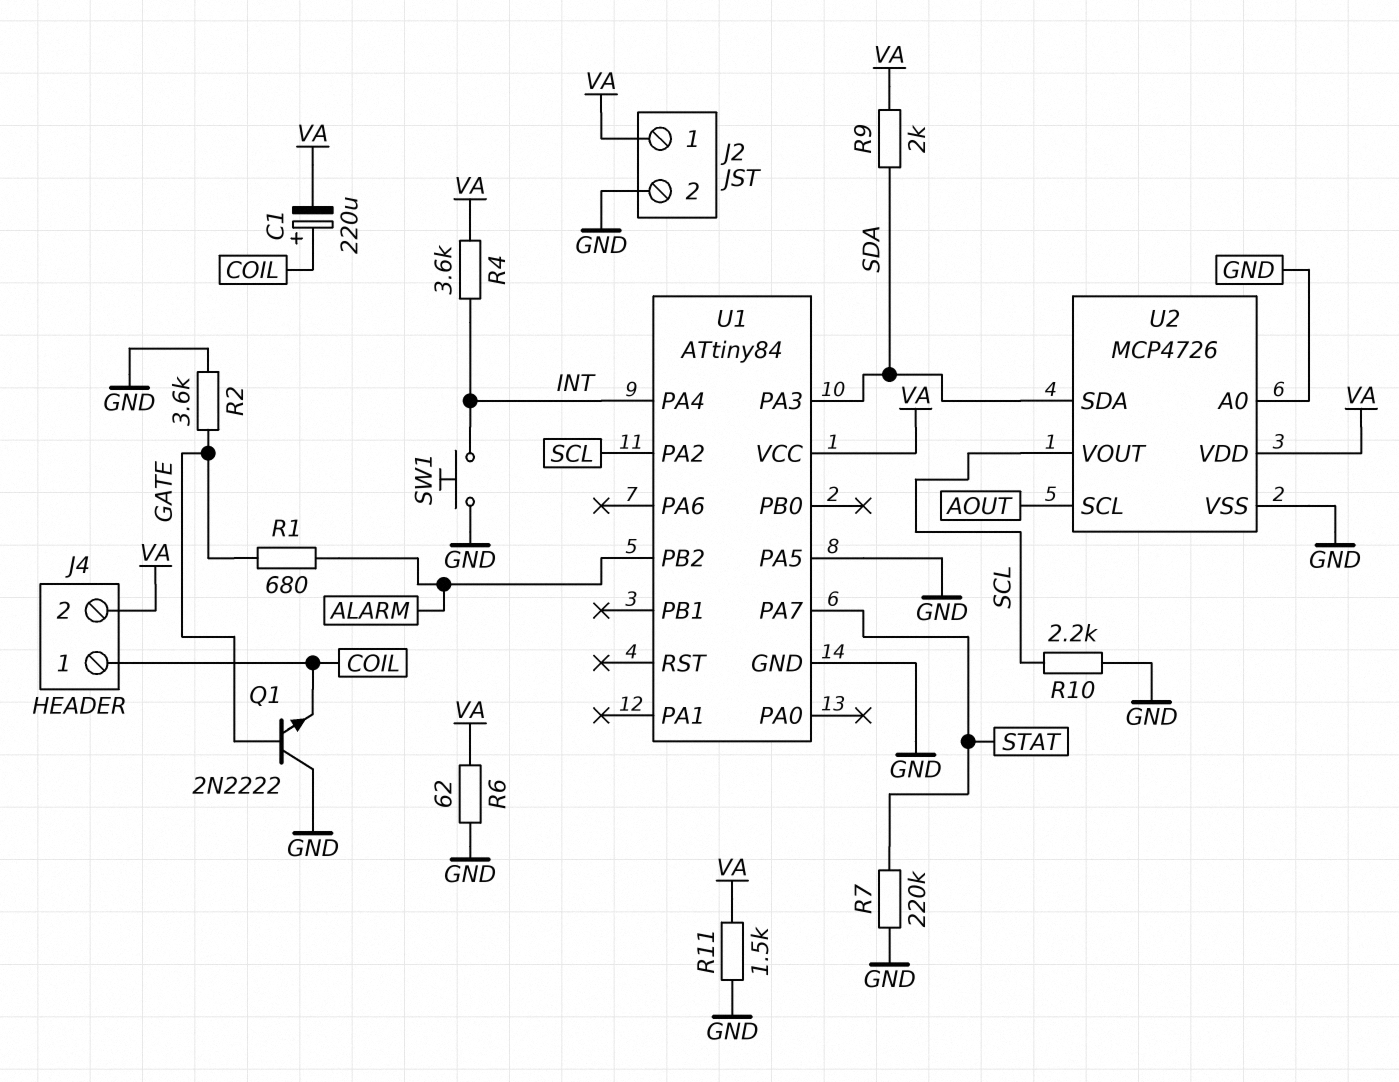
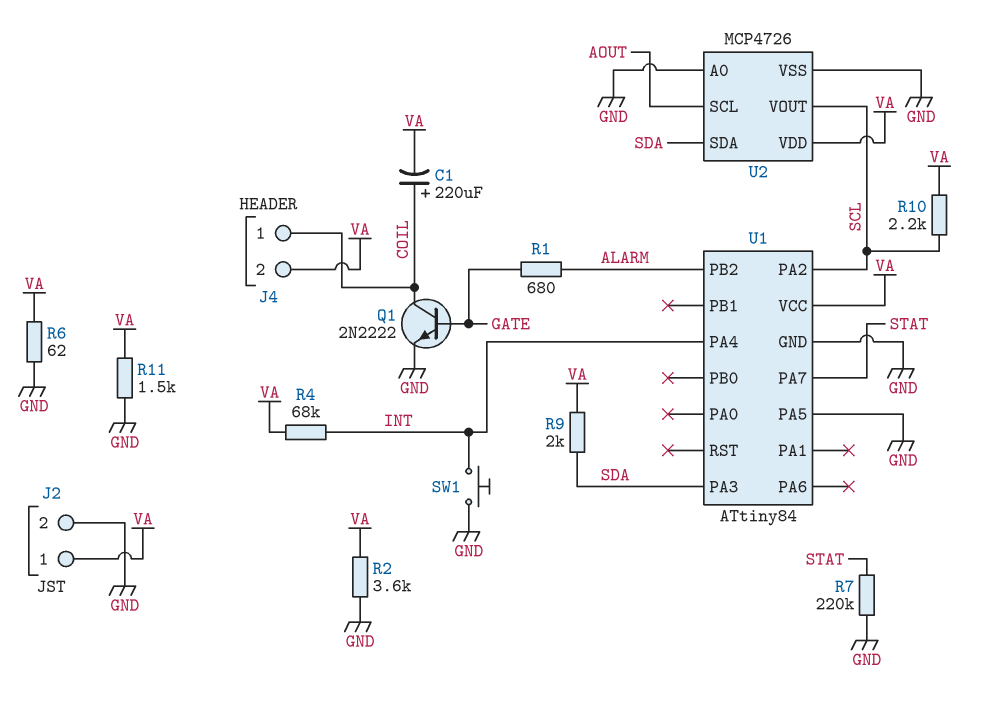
Q1: NPN 2N2222 (B GATE, C GND, E COIL) -> NPN 2N2222 (B GATE, C COIL, E GND)
R2: 3.6k (GATE, GND) -> 3.6k (GND, VA)
R4: 3.6k (INT, VA) -> 68k (INT, VA)
R10: 2.2k (GND, SCL) -> 2.2k (SCL, VA)

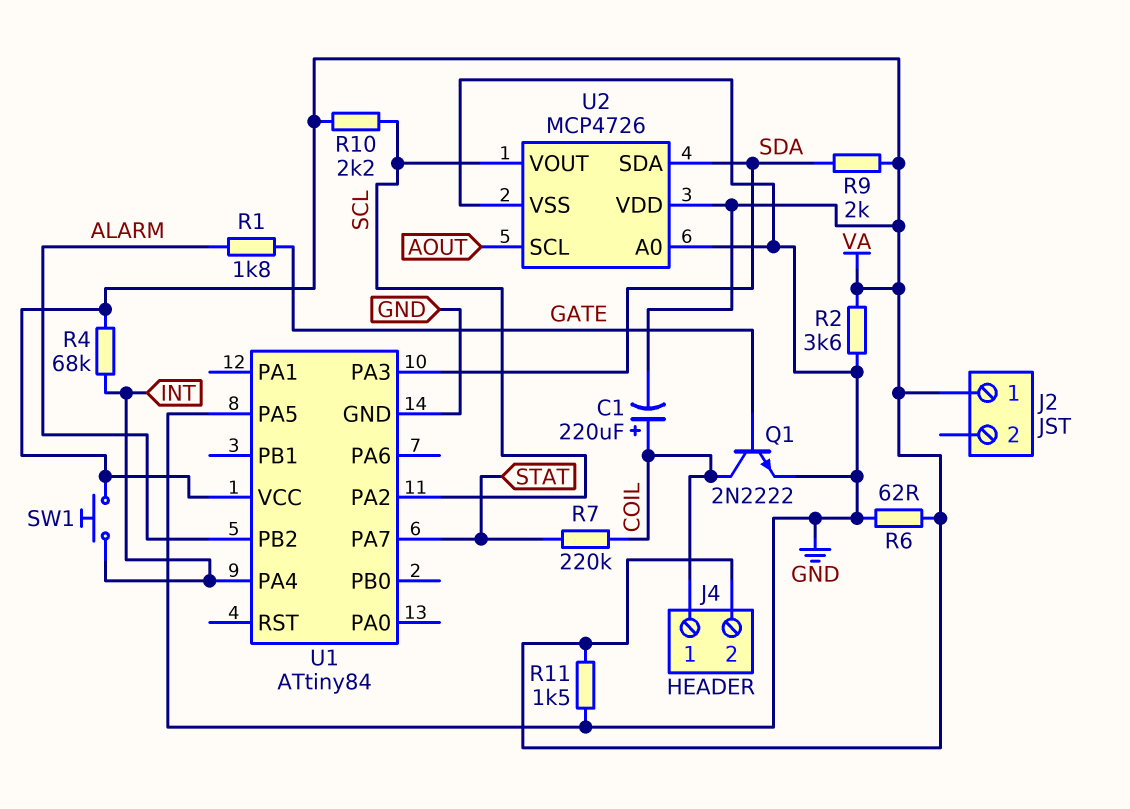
J2 pin 2: GND -> none
R1: 680 (ALARM, GATE) -> 1.8k (ALARM, GATE)
R7: 220k (GND, STAT) -> 220k (COIL, STAT)
SW1: button (GND, INT) -> button (INT, VA)

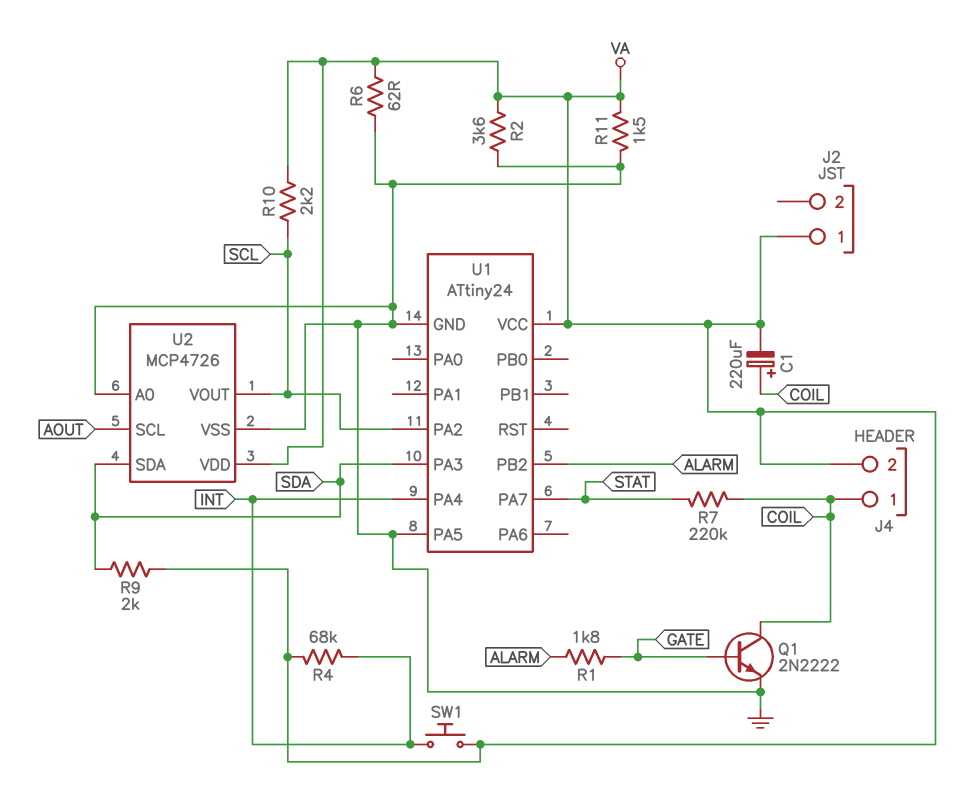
U1: ATtiny84 -> ATtiny24

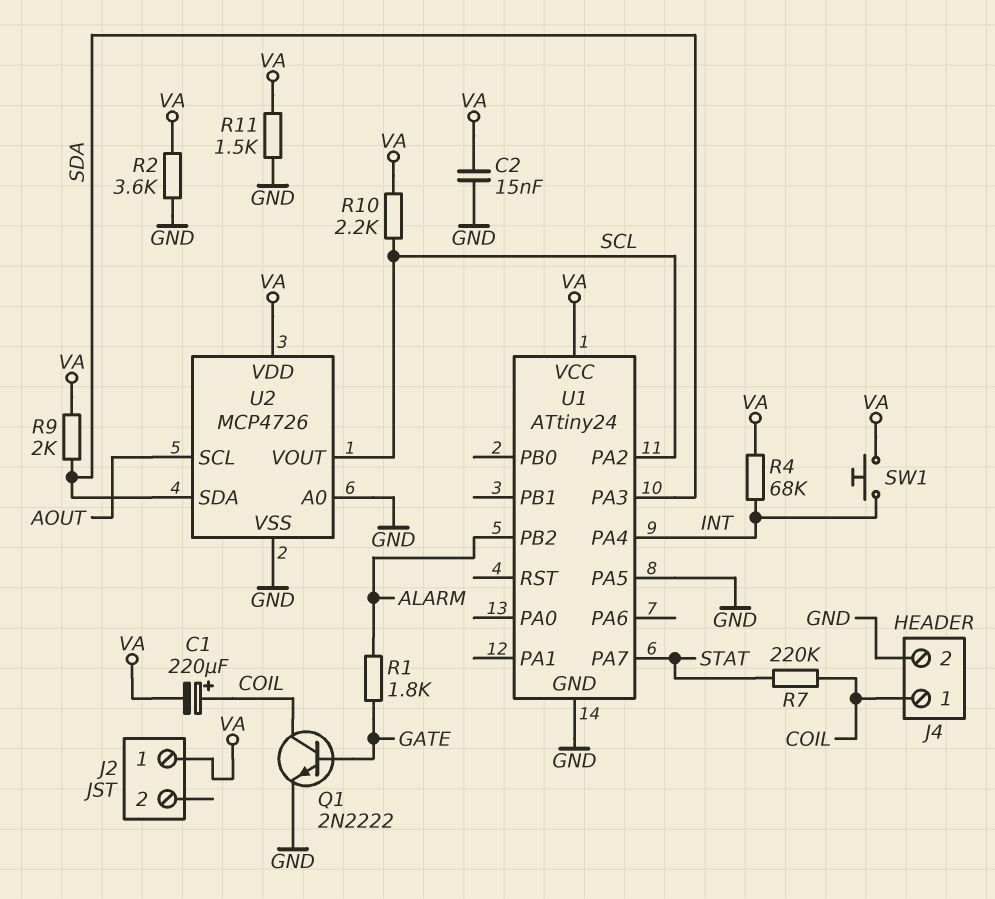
C2: none -> 15nF (GND, VA)
J4 pin 2: VA -> GND
R6: 62 (GND, VA) -> none

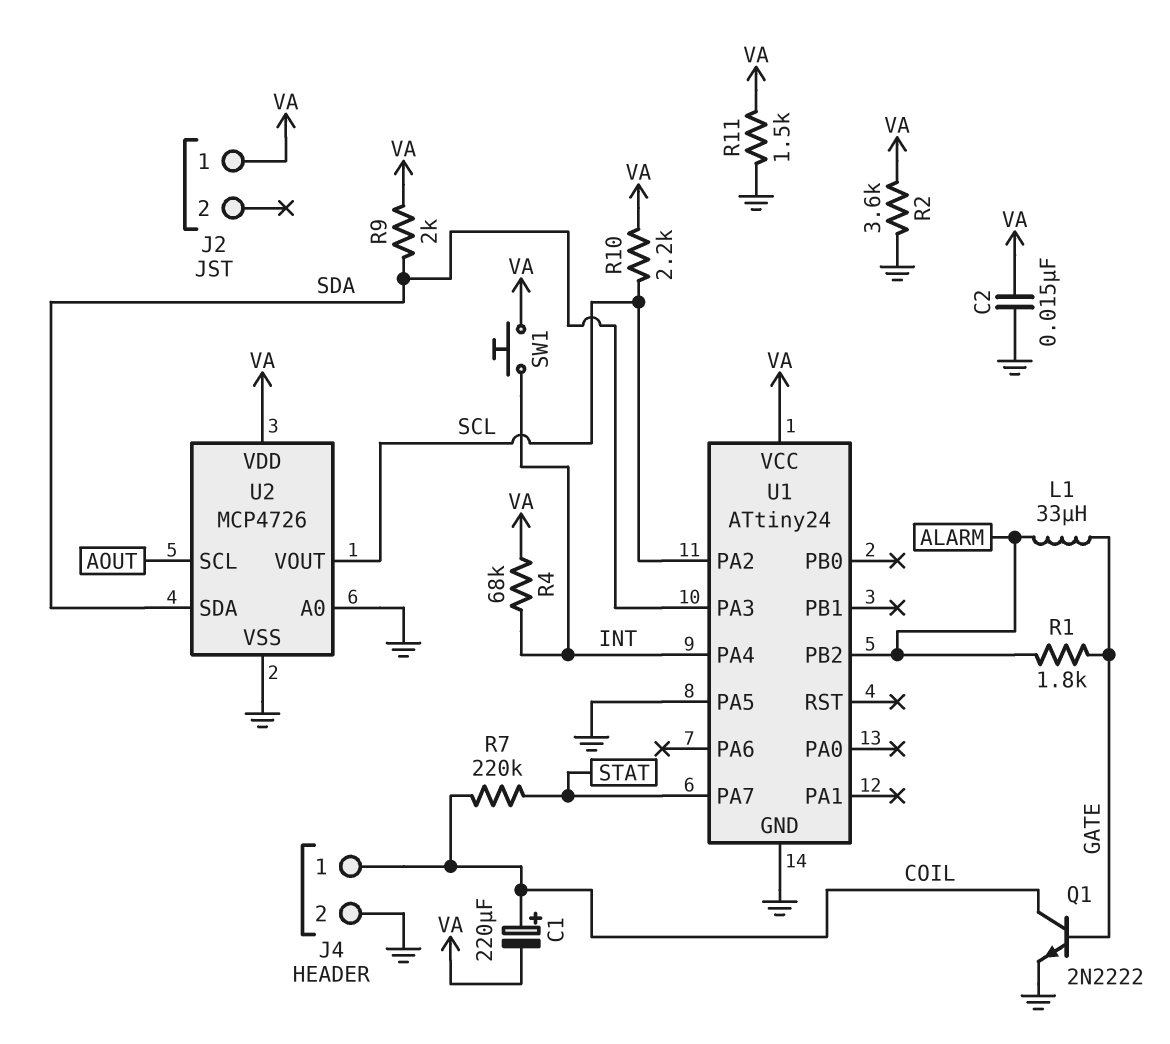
L1: none -> 33uH (ALARM, GATE)

